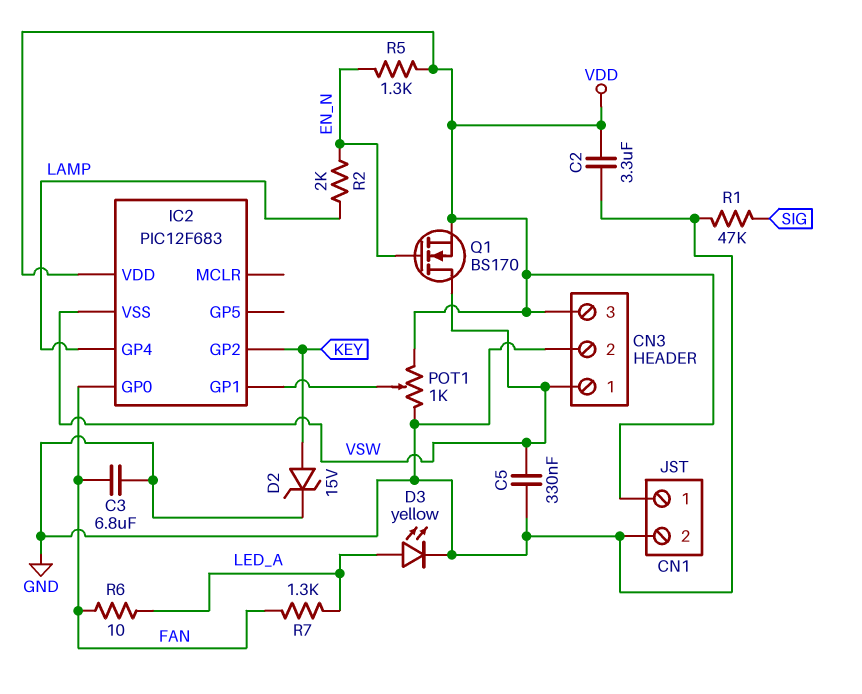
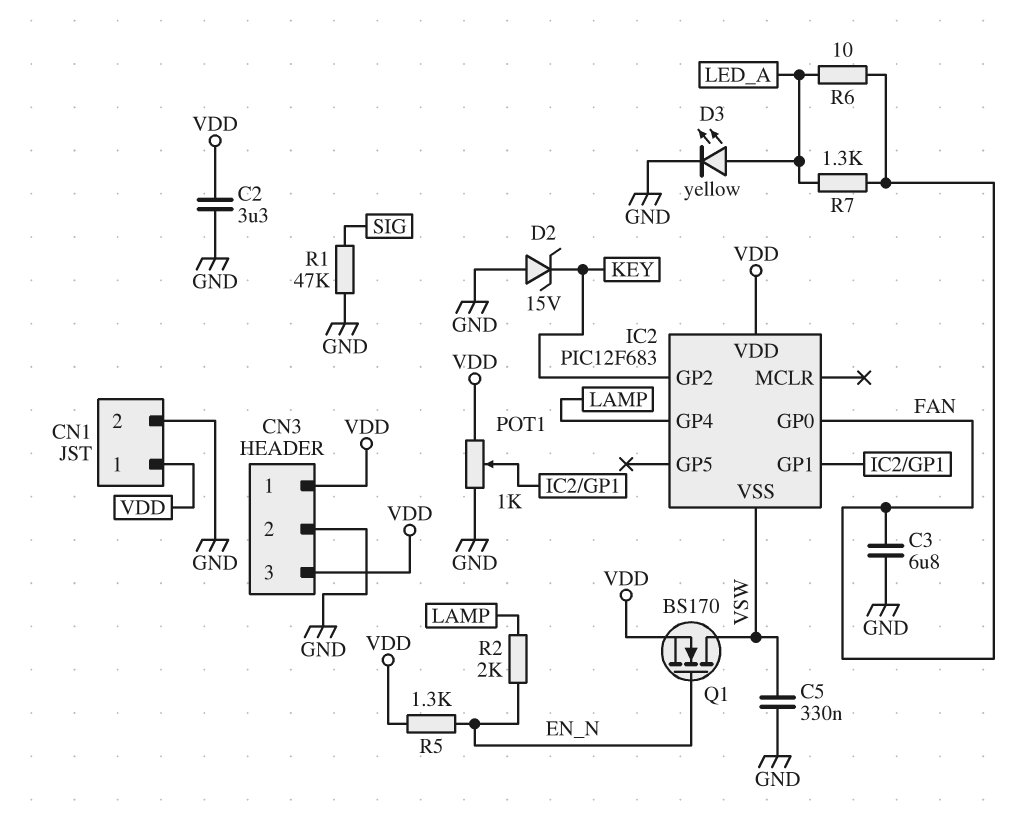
CN3 pin 1: VSW -> VDD
D2: zener 15V (A KEY, K GND) -> zener 15V (A GND, K KEY)

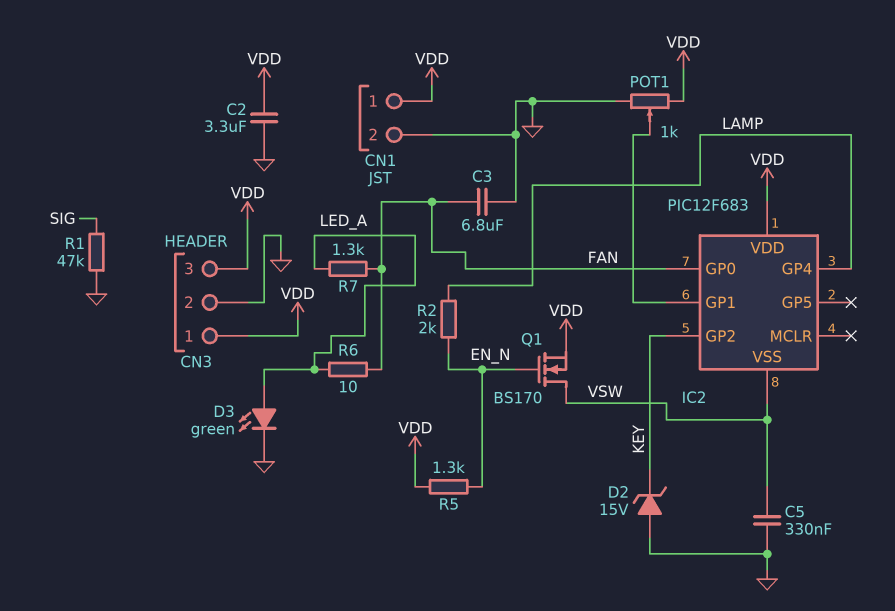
D3: LED yellow (A LED_A, K GND) -> LED green (A LED_A, K GND)

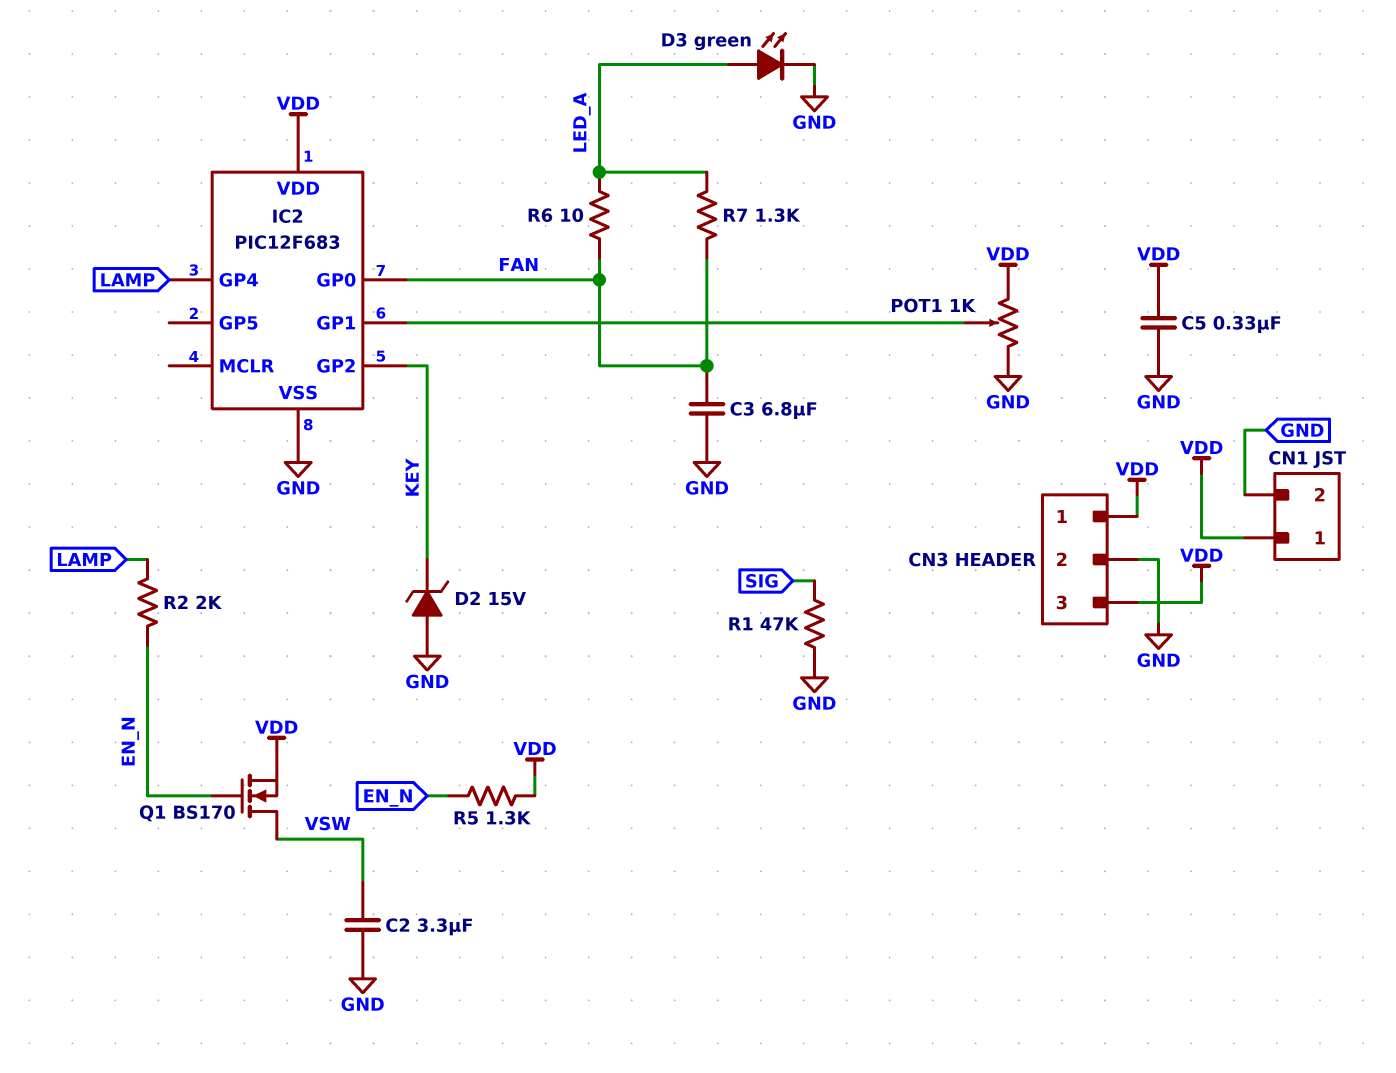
C2: 3.3uF (GND, VDD) -> 3.3uF (GND, VSW)
C5: 330nF (GND, VSW) -> 330nF (GND, VDD)
IC2 pin VSS: VSW -> GND

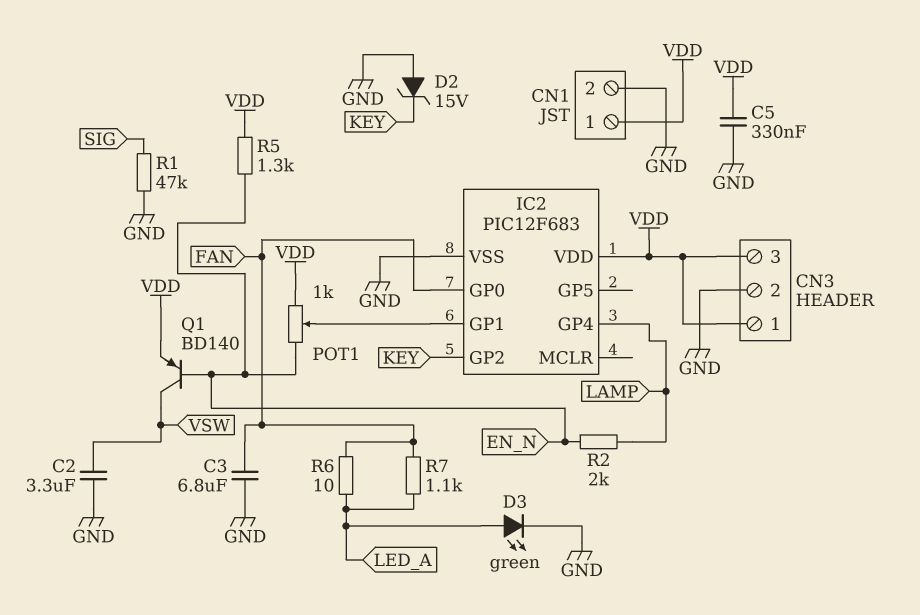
POT1: 1k (GND, VDD, wiper IC2/GP1) -> 1k (EN_N, VDD, wiper IC2/GP1)
Q1: NMOS BS170 (G EN_N, D VSW, S VDD) -> PNP BD140 (B EN_N, C VSW, E VDD)
R7: 1.3k (FAN, LED_A) -> 1.1k (FAN, LED_A)

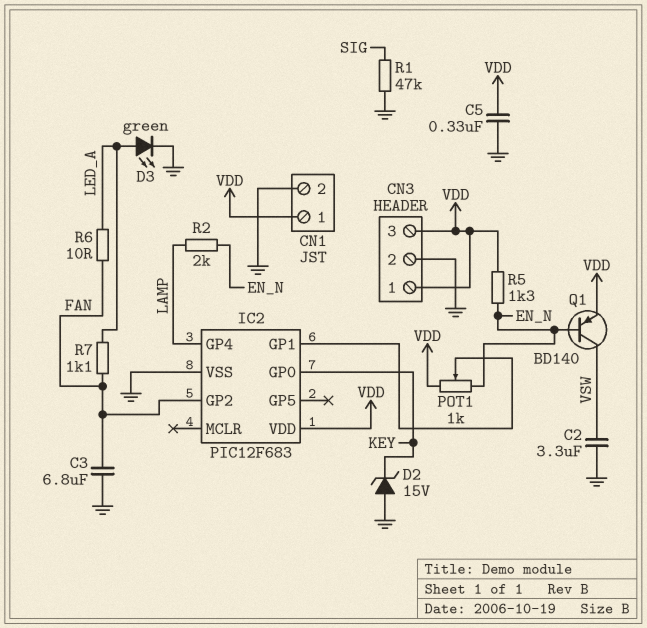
IC2 pin GP0: FAN -> KEY
IC2 pin GP2: KEY -> FAN

